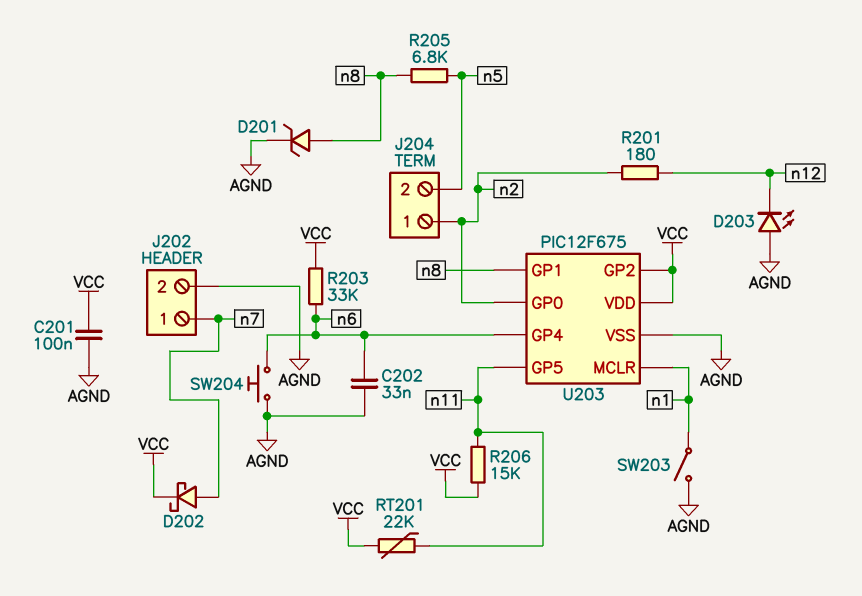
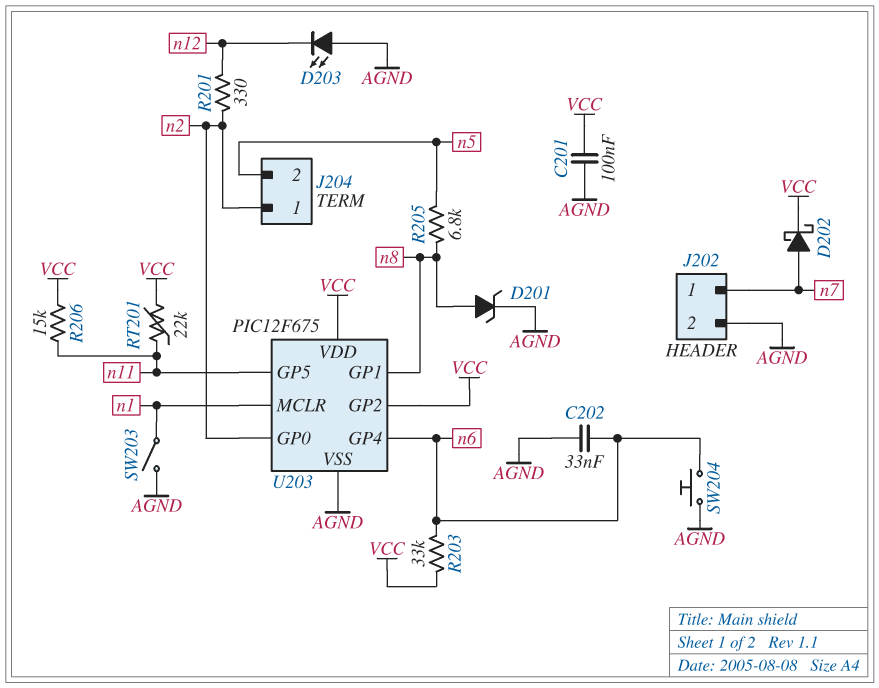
R201: 180 (n2, n12) -> 330 (n2, n12)

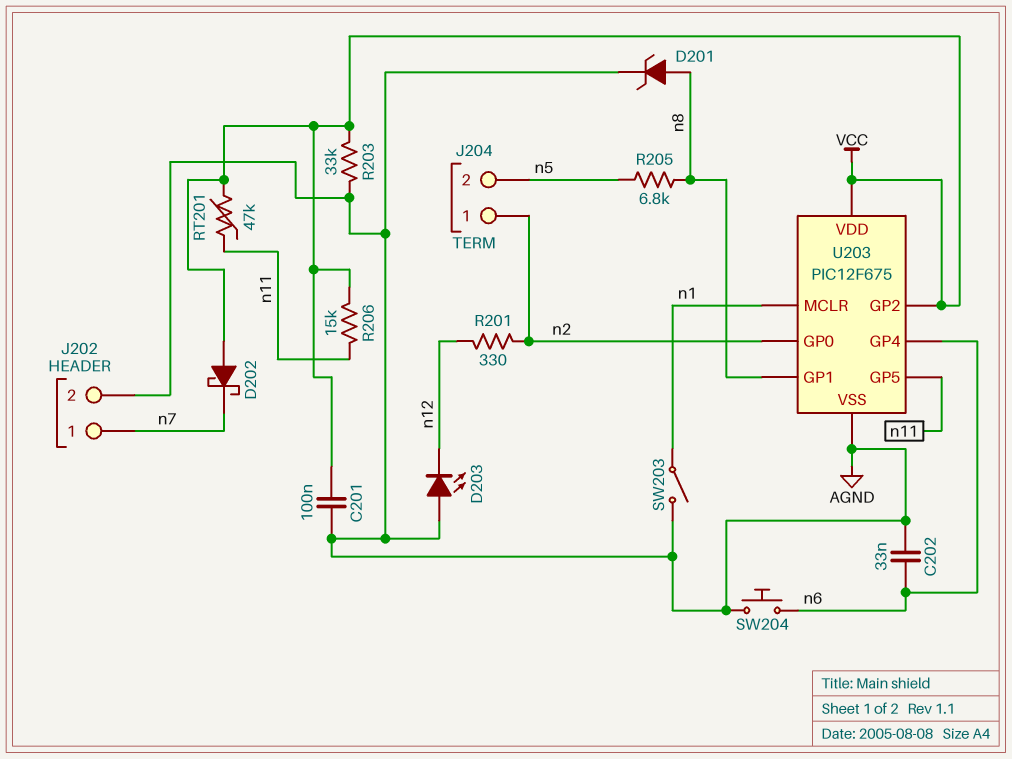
D202: schottky (A n7, K VCC) -> schottky (A VCC, K n7)
R203: 33k (VCC, n6) -> 33k (AGND, VCC)
RT201: 22k (VCC, n11) -> 47k (VCC, n11)

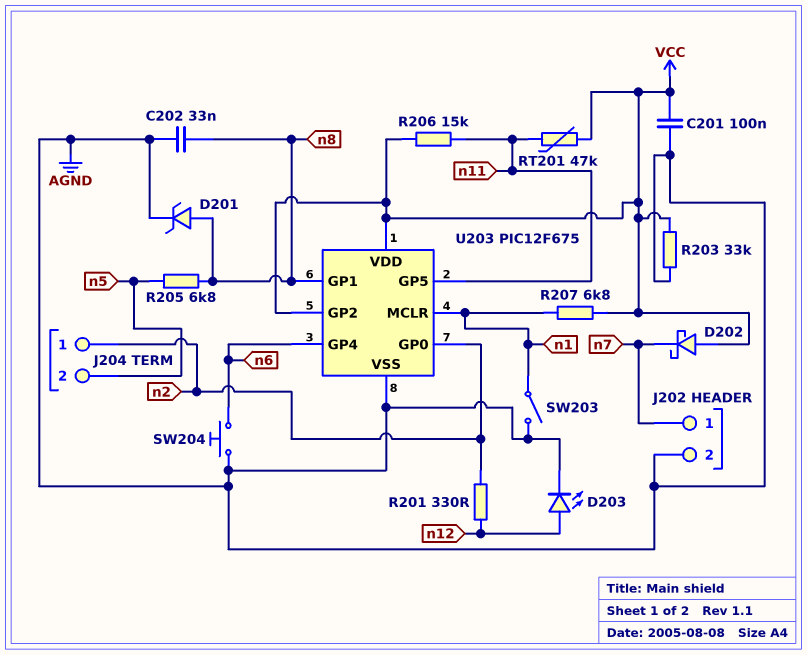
C202: 33nF (AGND, n6) -> 33nF (AGND, n8)
D203: LED (A AGND, K n12) -> LED (A n12, K AGND)
R207: none -> 6.8k (VCC, n1)

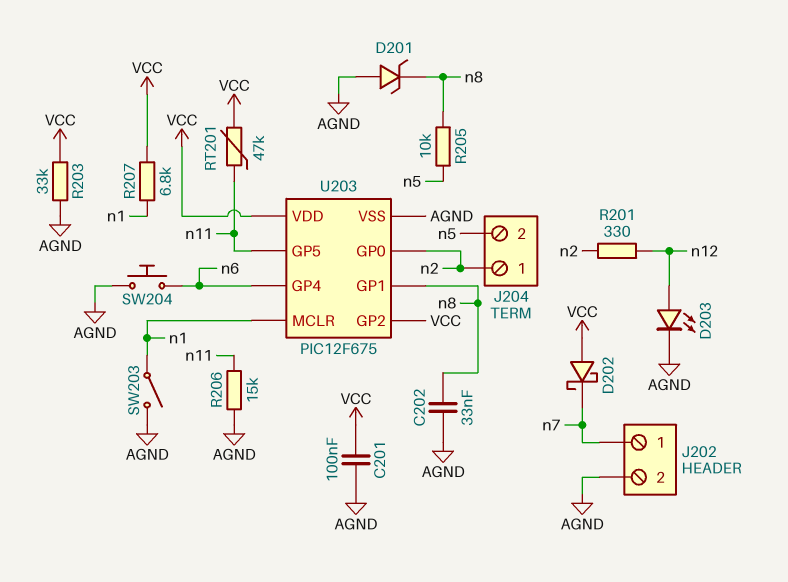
D201: zener (A n8, K AGND) -> zener (A AGND, K n8)
R205: 6.8k (n5, n8) -> 10k (n5, n8)
R206: 15k (VCC, n11) -> 15k (AGND, n11)

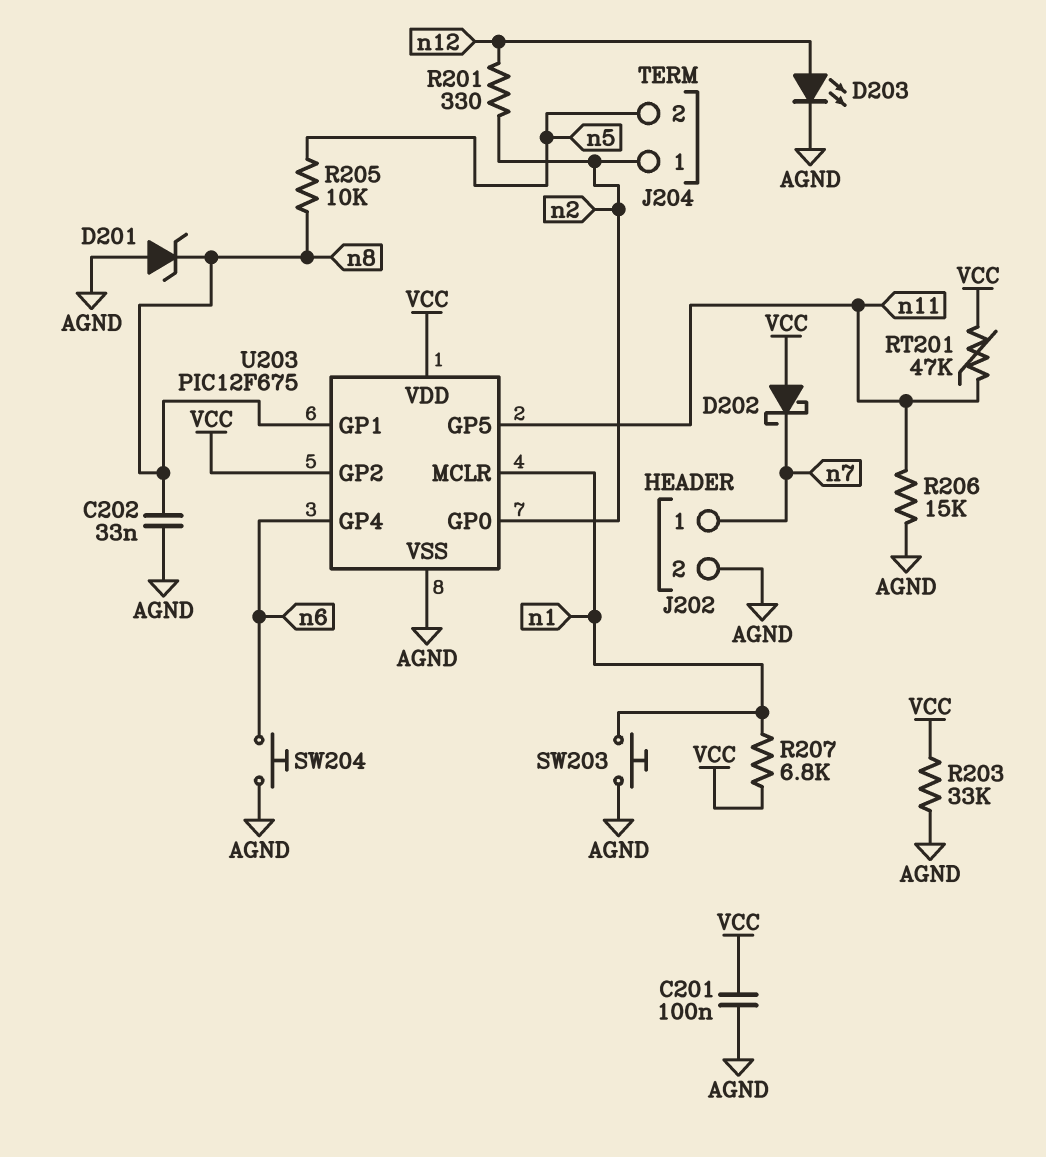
SW203: switch (AGND, n1) -> button (AGND, n1)

